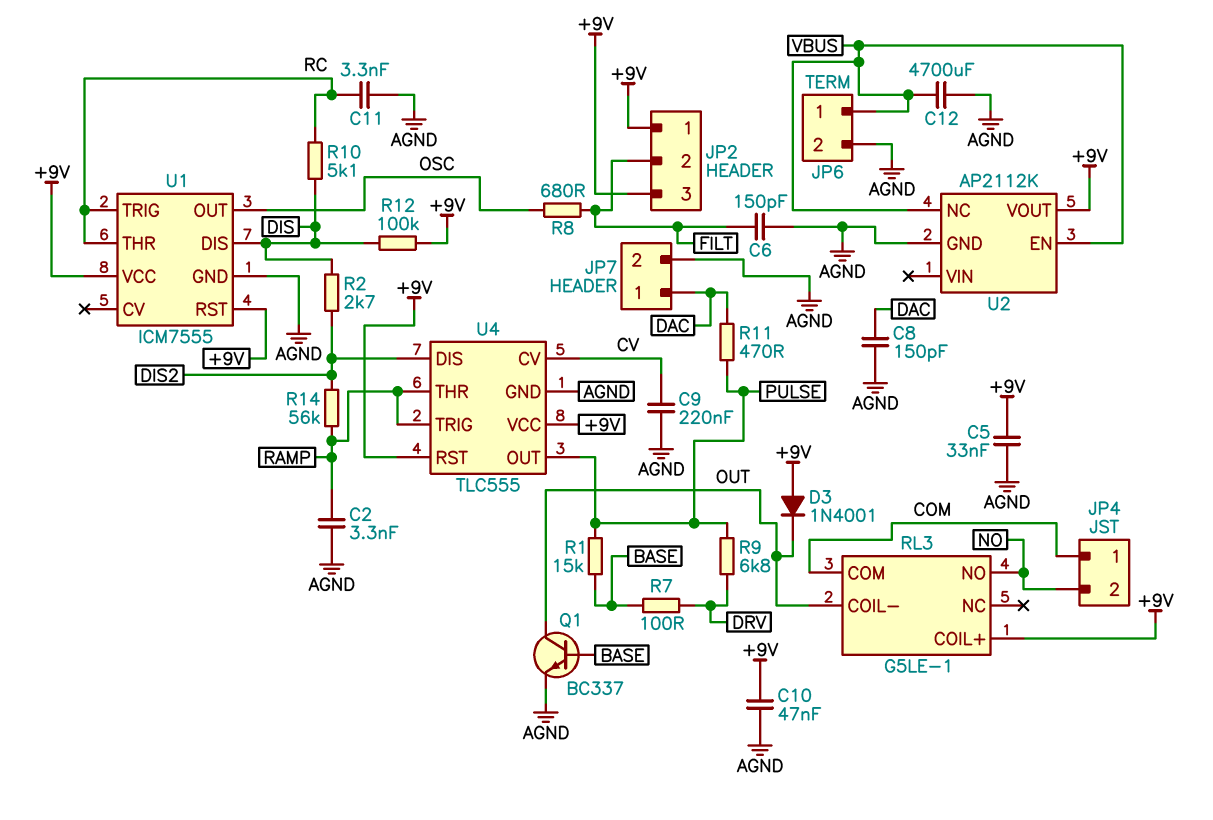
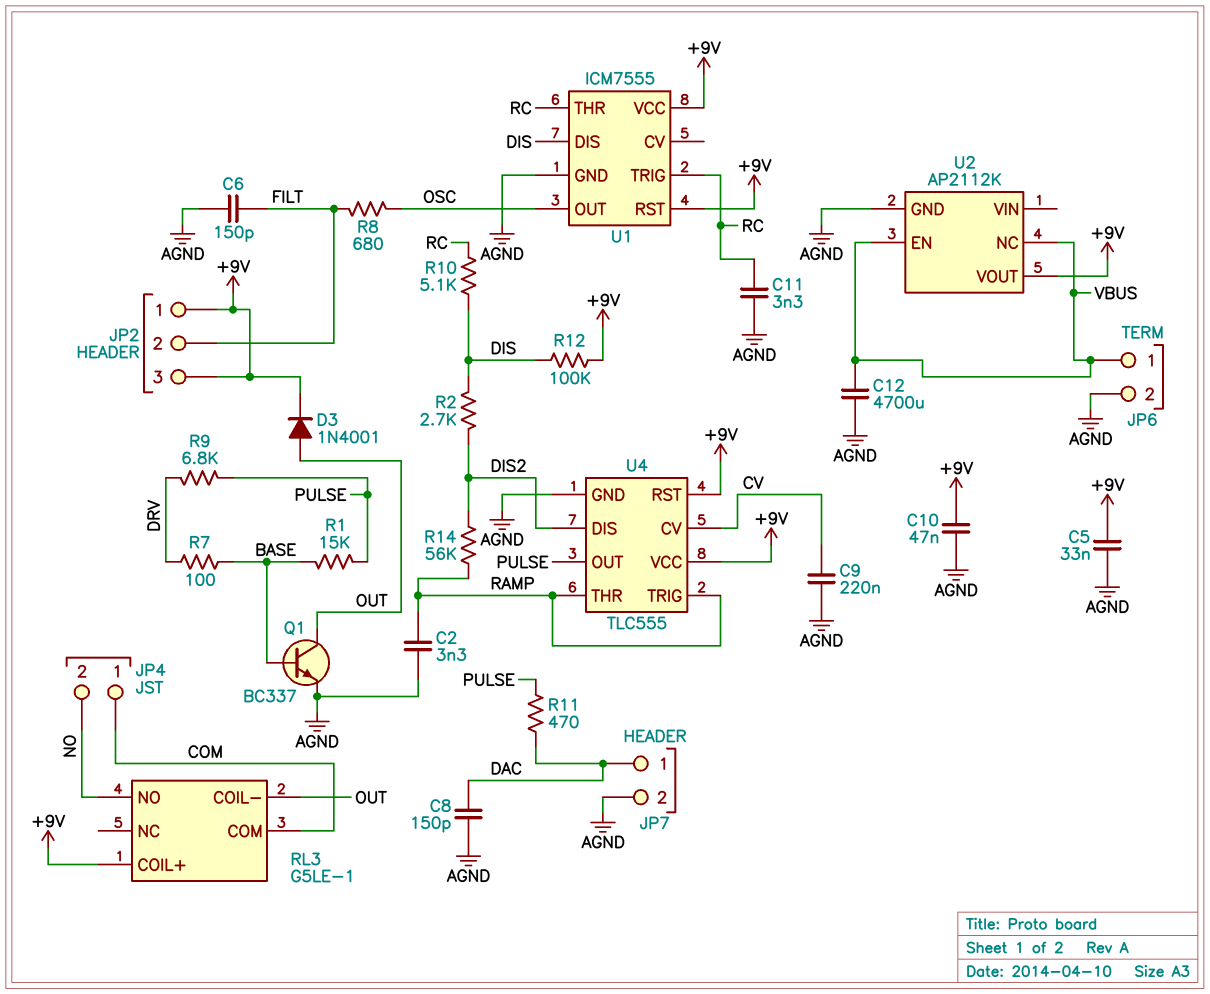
D3: diode 1N4001 (A +9V, K OUT) -> diode 1N4001 (A OUT, K +9V)

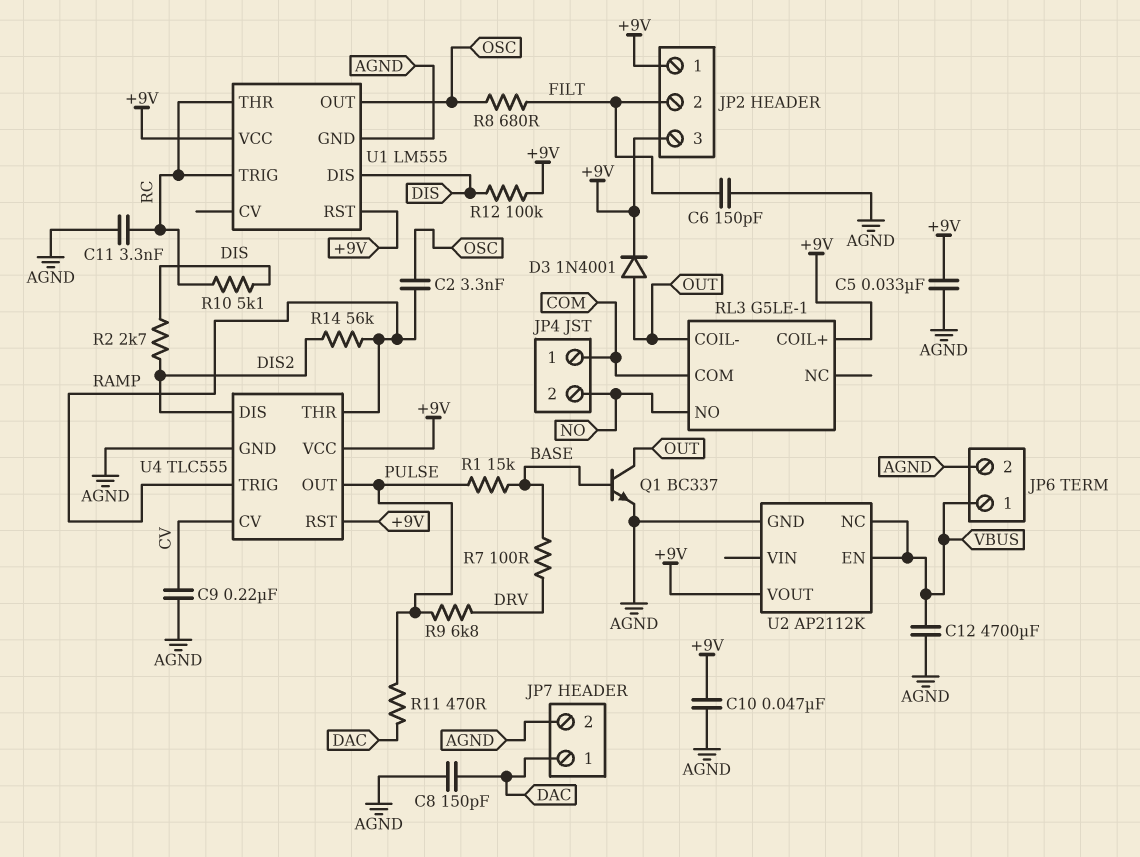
C2: 3.3nF (AGND, RAMP) -> 3.3nF (OSC, RAMP)
U1: ICM7555 -> LM555

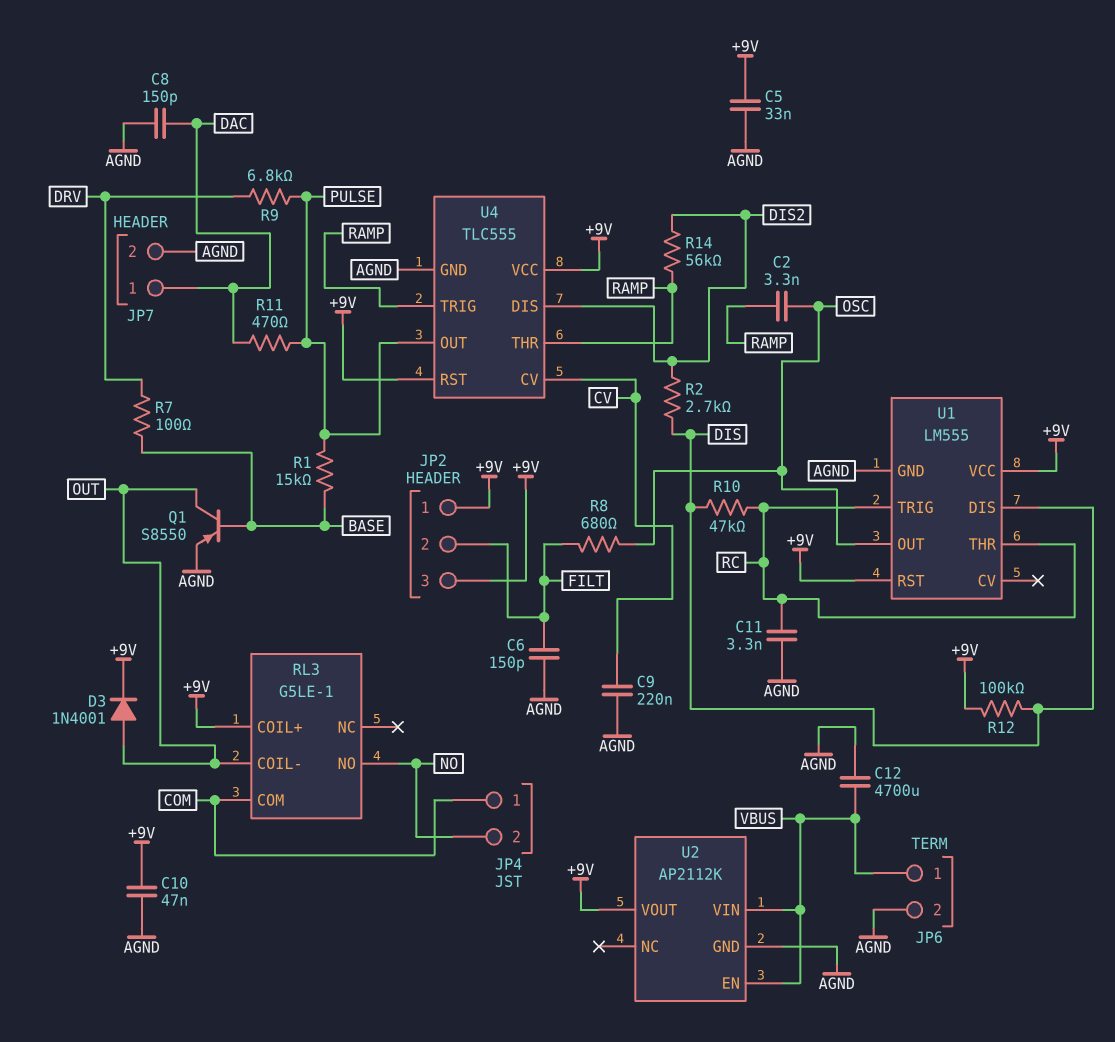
Q1: NPN BC337 (B BASE, C OUT, E AGND) -> PNP S8550 (B BASE, C OUT, E AGND)
R10: 5.1k (DIS, RC) -> 47k (DIS, RC)
U2 pin NC: VBUS -> none
U2 pin VIN: none -> VBUS

